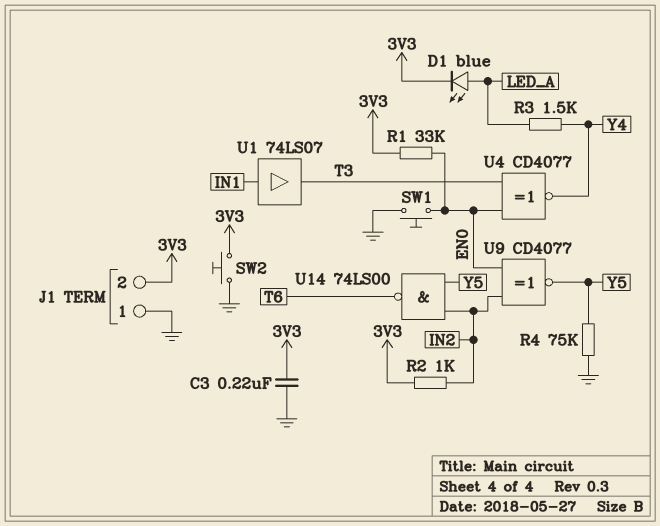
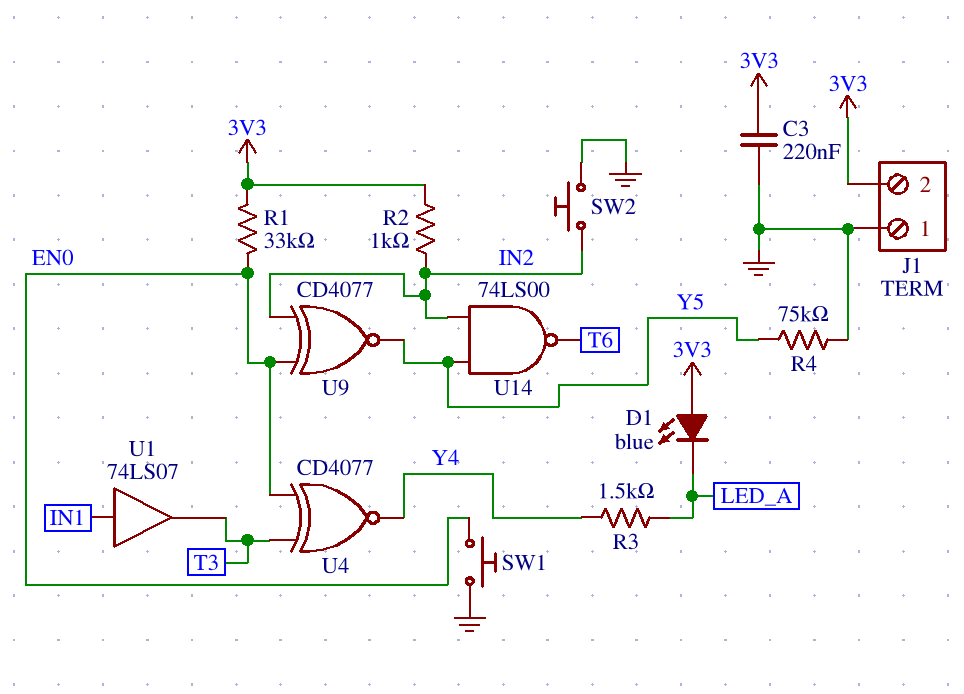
D1: LED blue (A LED_A, K 3V3) -> LED blue (A 3V3, K LED_A)
SW2: button (3V3, GND) -> button (GND, IN2)

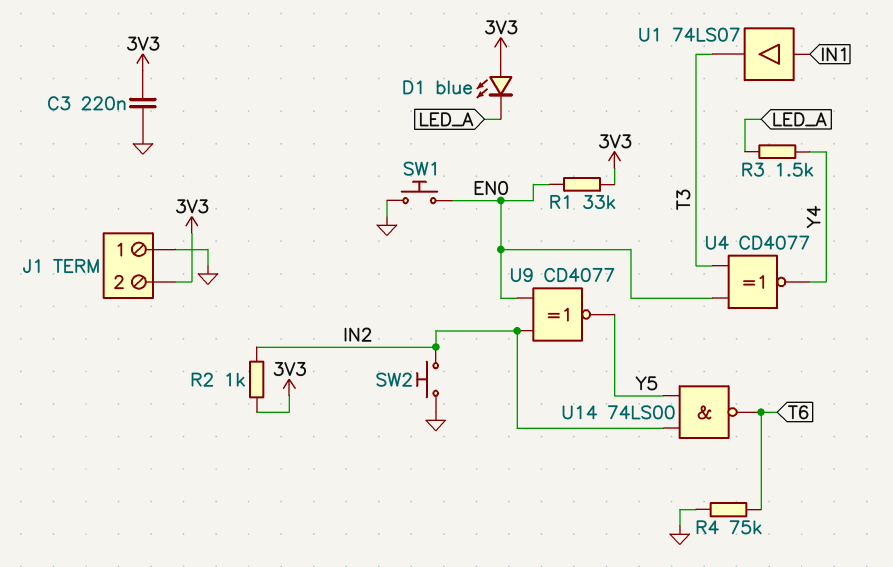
R4: 75k (GND, Y5) -> 75k (GND, T6)

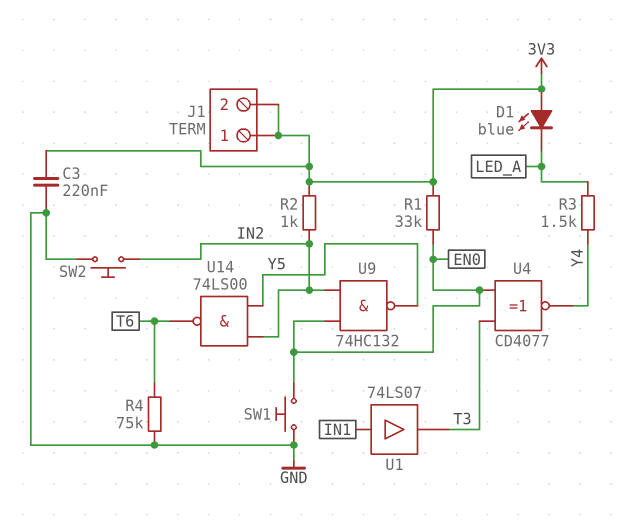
J1 pin 1: GND -> 3V3
U9: XNOR CD4077 (in EN0, in IN2, out Y5) -> NAND 74HC132 (in EN0, in IN2, out Y5)

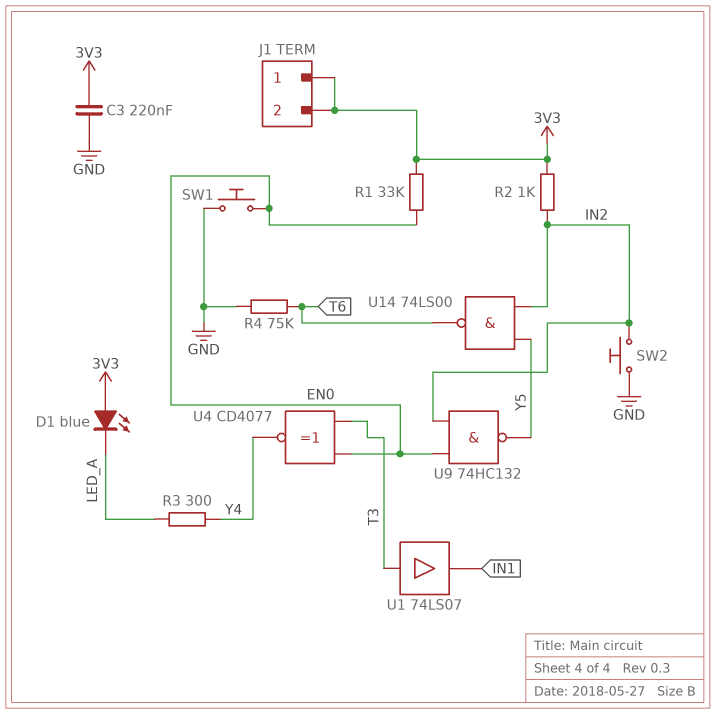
R3: 1.5k (LED_A, Y4) -> 300 (LED_A, Y4)
U1: buffer 74LS07 (in IN1, out T3) -> buffer 74LS07 (in T3, out IN1)

